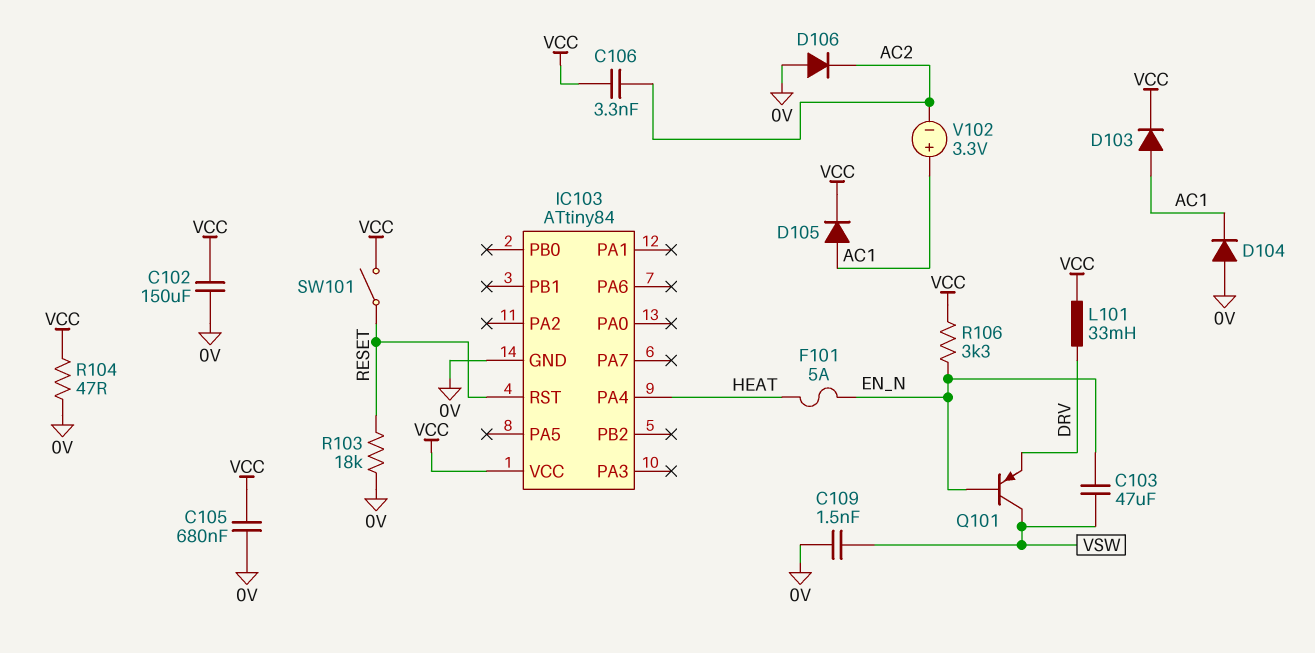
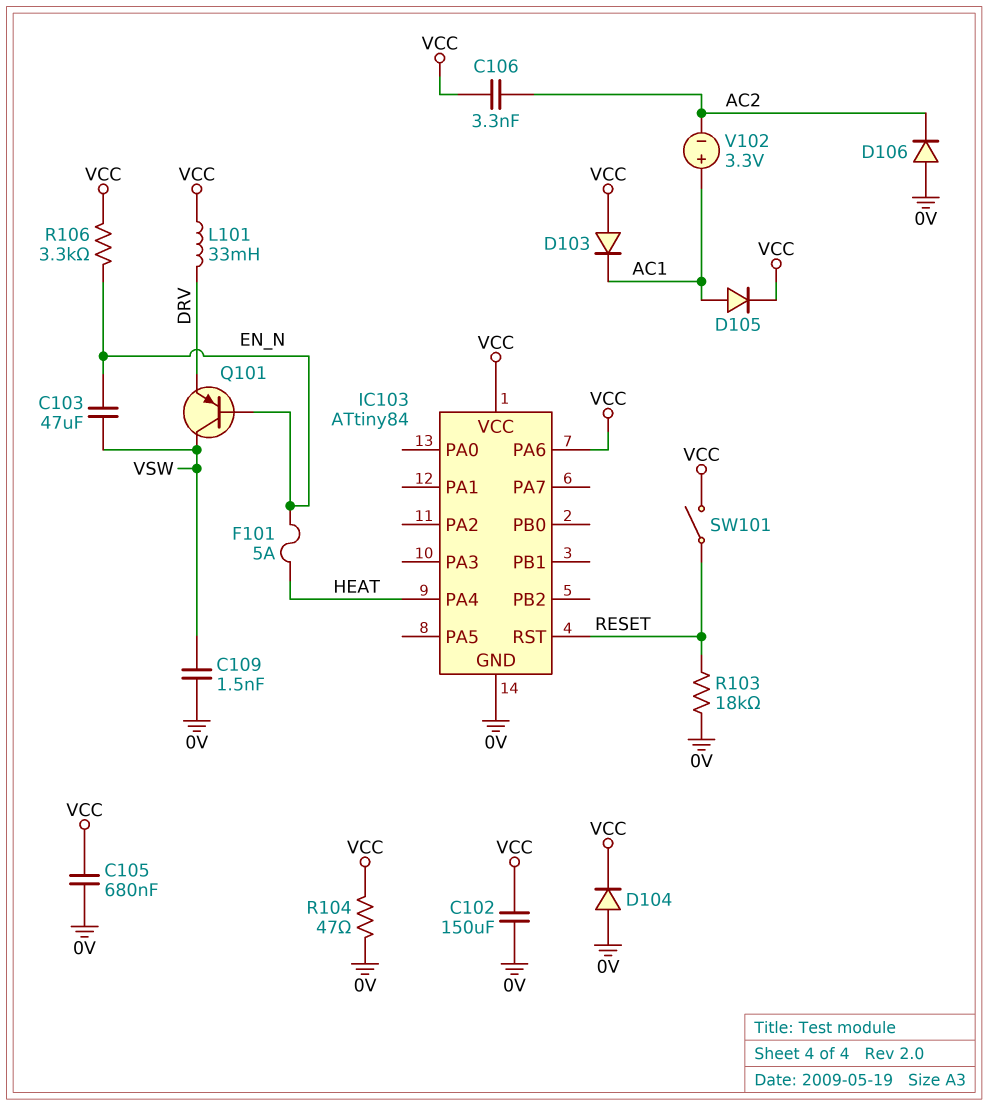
D103: diode (A AC1, K VCC) -> diode (A VCC, K AC1)
D104: diode (A 0V, K AC1) -> diode (A 0V, K VCC)
IC103 pin PA6: none -> VCC

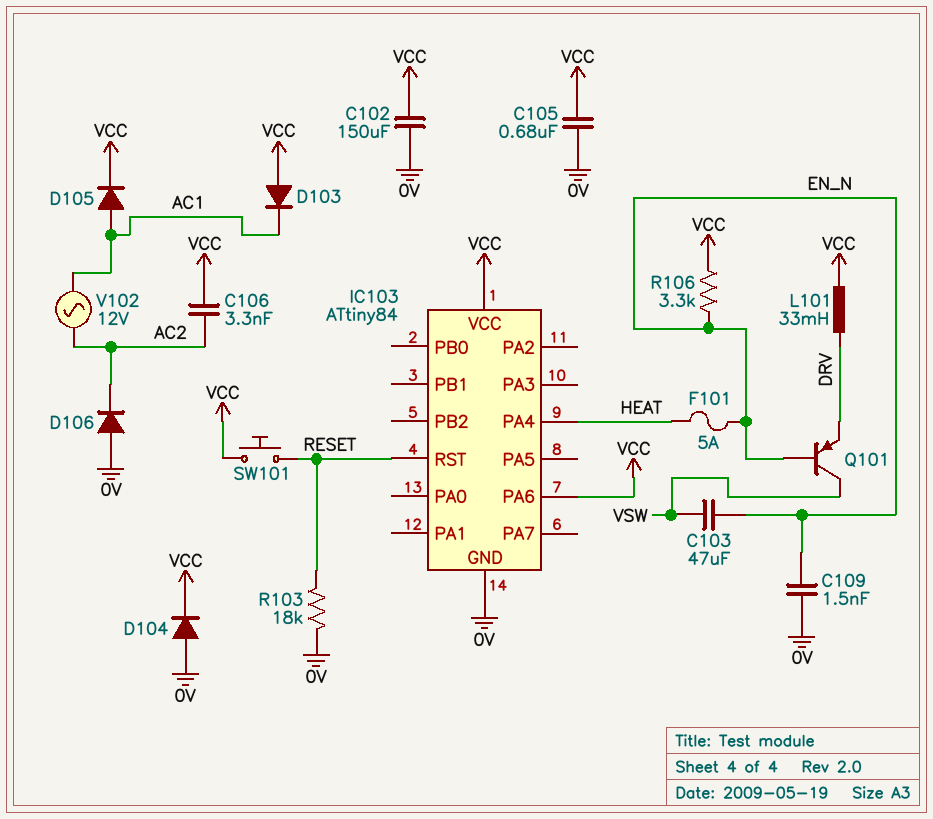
C109: 1.5nF (0V, VSW) -> 1.5nF (0V, EN_N)
R104: 47 (0V, VCC) -> none
SW101: switch (RESET, VCC) -> button (RESET, VCC)
V102: 3.3V (plus AC1, minus AC2) -> AC 12V (AC1, AC2)

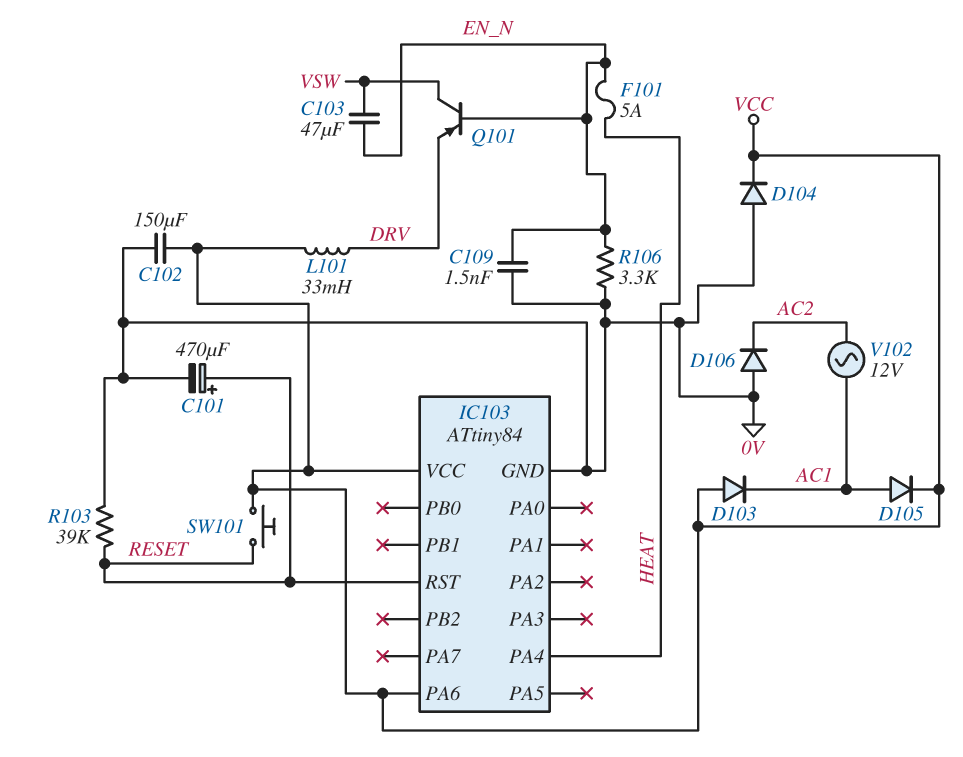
C101: none -> 470uF (plus RESET, minus 0V)
C105: 680nF (0V, VCC) -> none
C106: 3.3nF (AC2, VCC) -> none
R103: 18k (0V, RESET) -> 39k (0V, RESET)
R106: 3.3k (EN_N, VCC) -> 3.3k (0V, EN_N)

